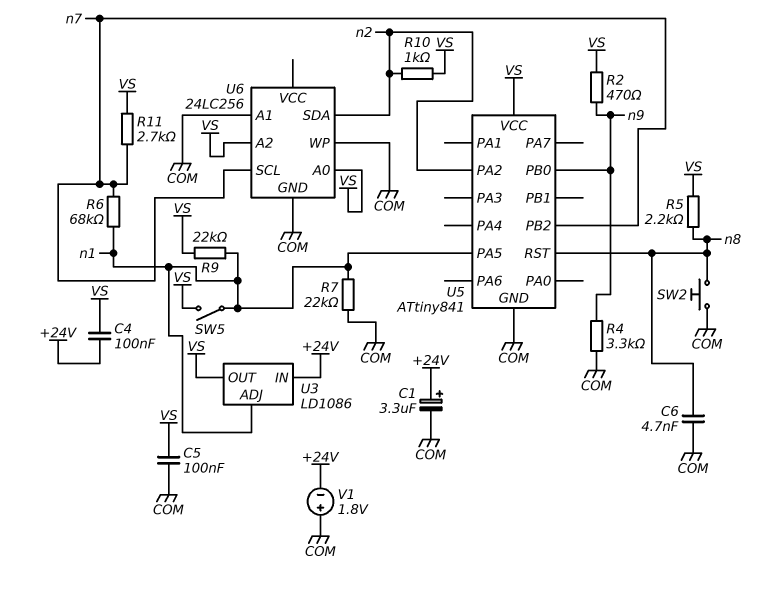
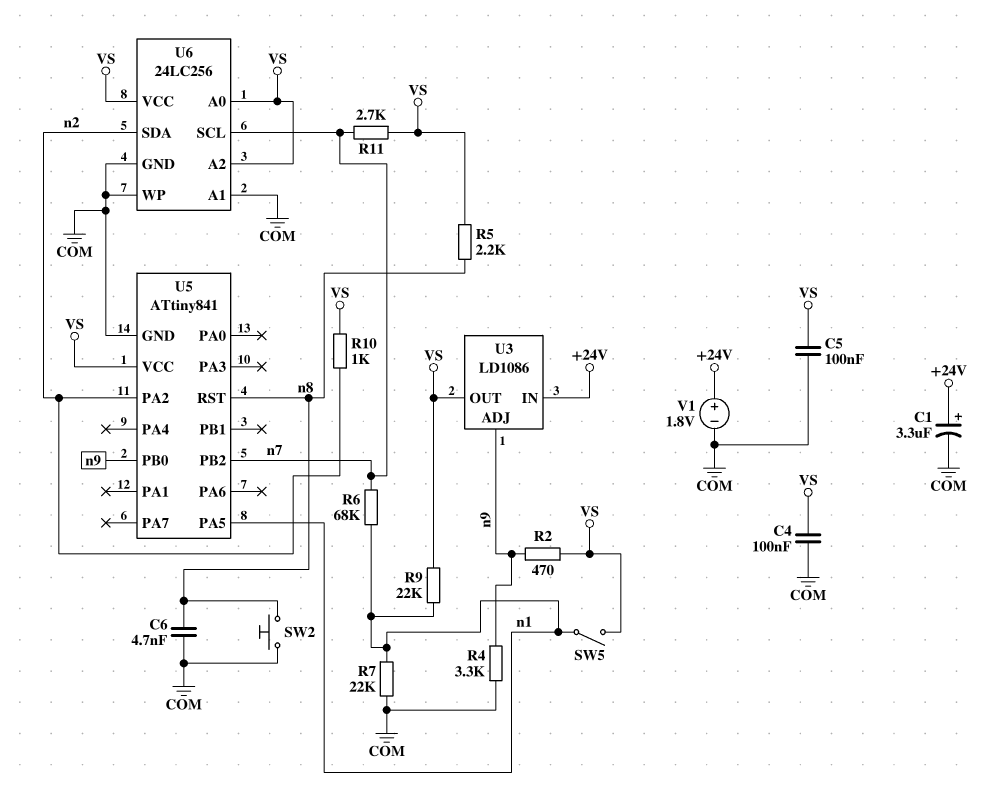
C4: 100nF (+24V, VS) -> 100nF (COM, VS)
U3 pin ADJ: n1 -> n9
U6 pin VCC: none -> VS
V1: 1.8V (plus COM, minus +24V) -> 1.8V (plus +24V, minus COM)

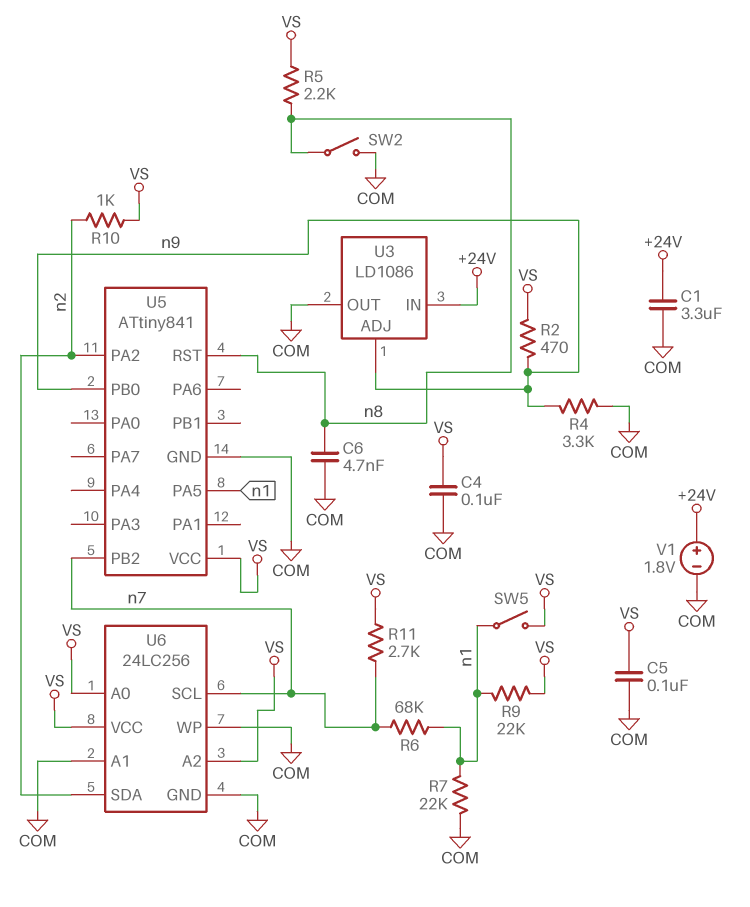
C1: 3.3uF (plus +24V, minus COM) -> 3.3uF (+24V, COM)
SW2: button (COM, n8) -> switch (COM, n8)
U3 pin OUT: VS -> COM

